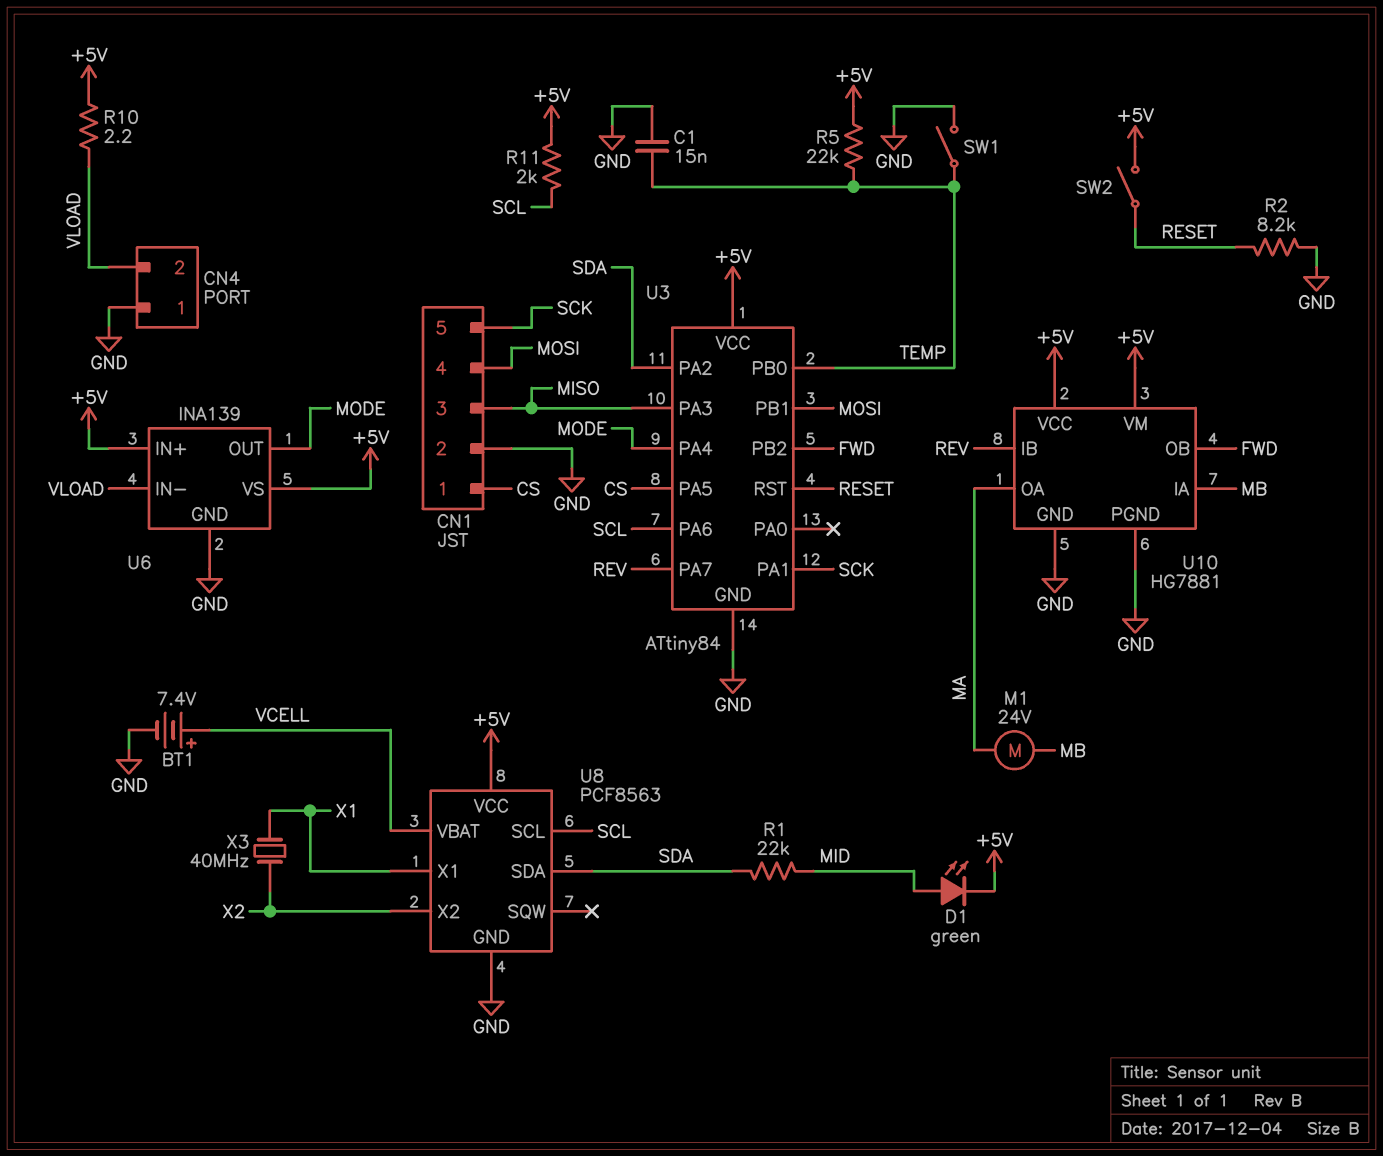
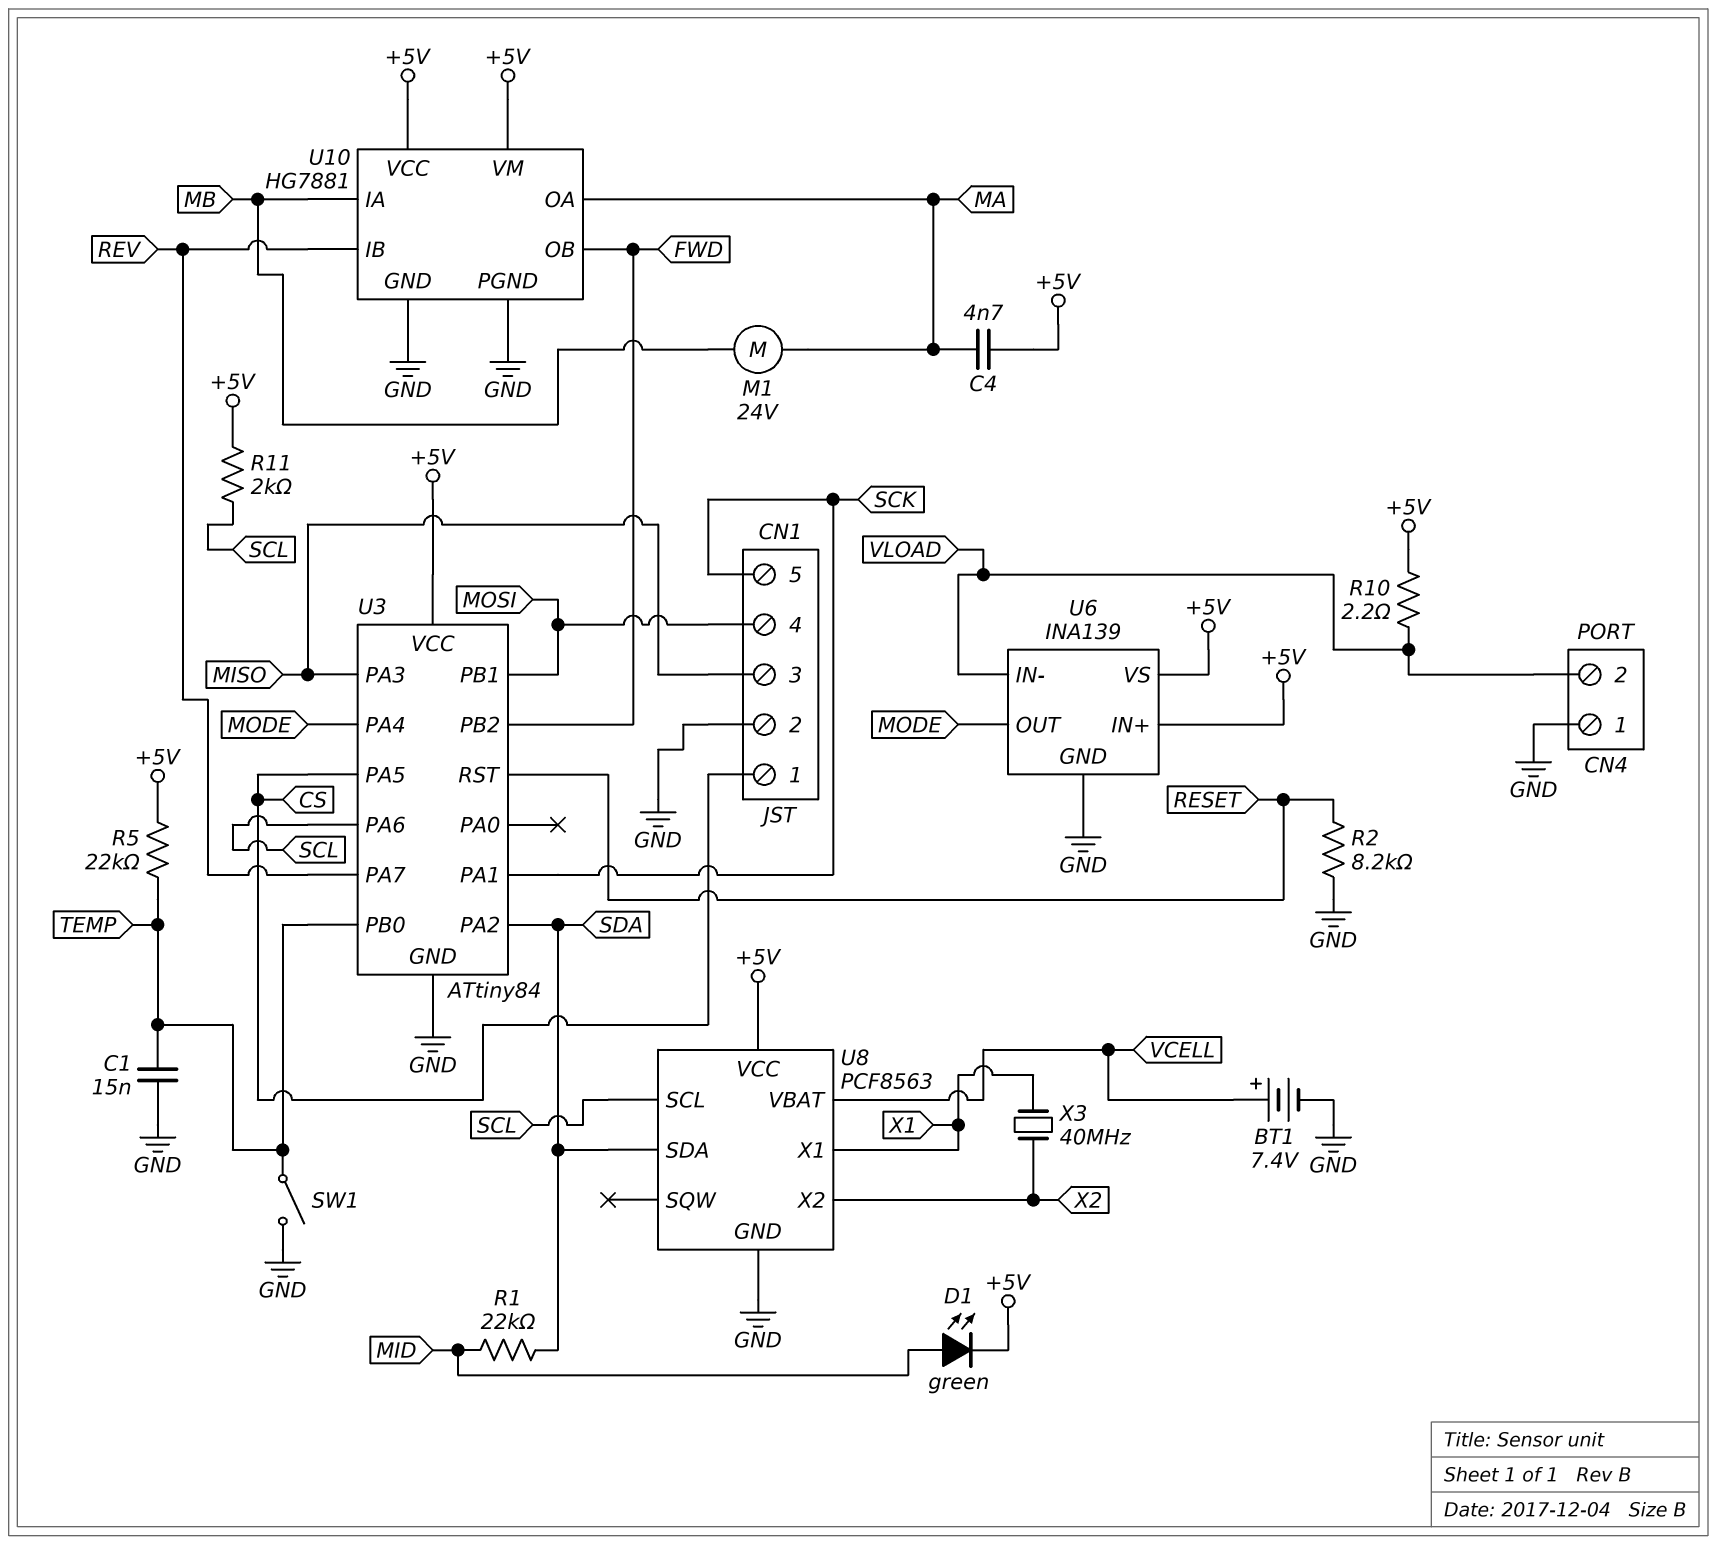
C4: none -> 4.7nF (+5V, MA)
SW2: switch (+5V, RESET) -> none

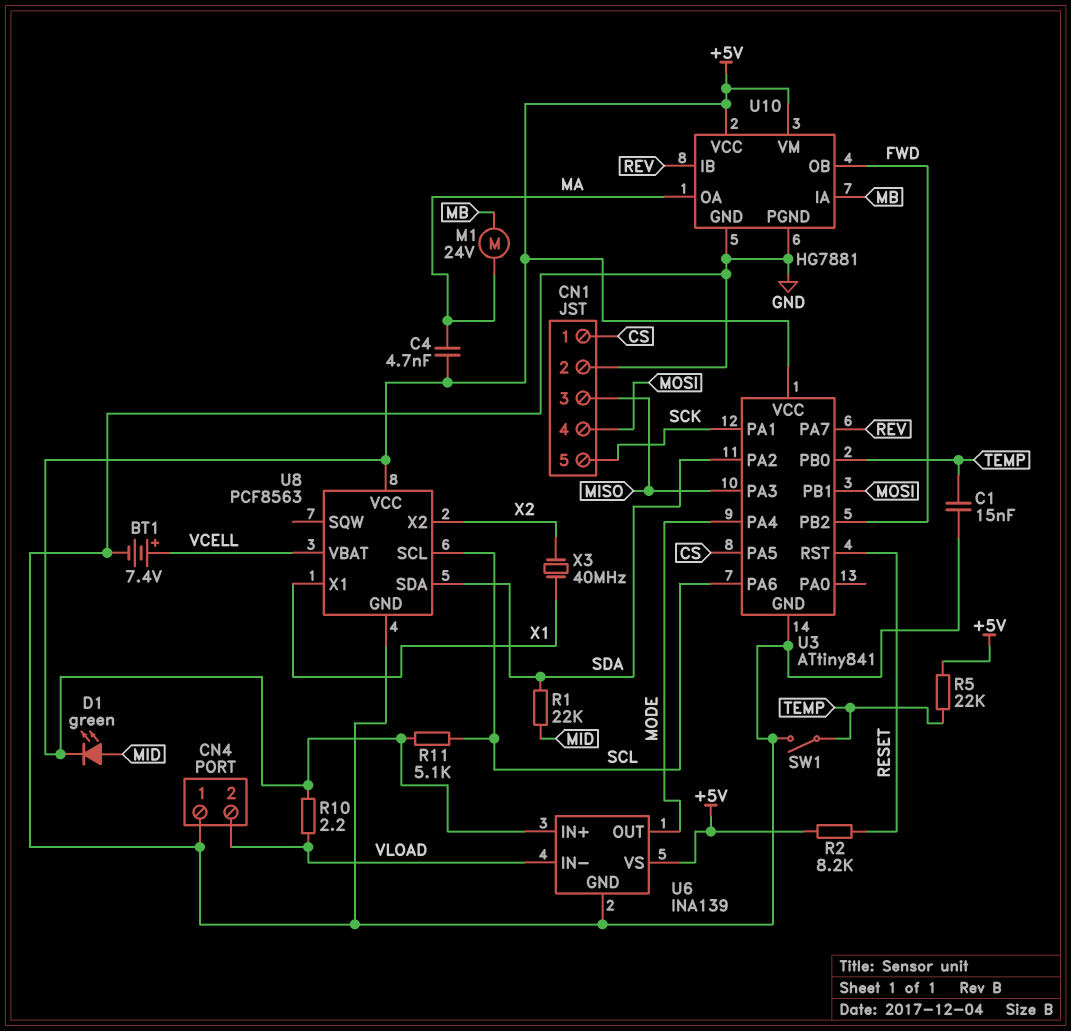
R2: 8.2k (GND, RESET) -> 8.2k (+5V, RESET)
R11: 2k (+5V, SCL) -> 5.1k (+5V, SCL)
U3: ATtiny84 -> ATtiny841

